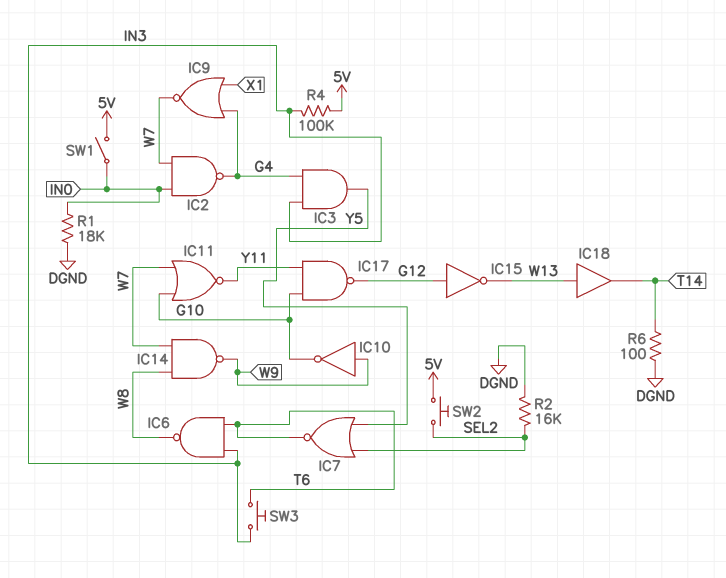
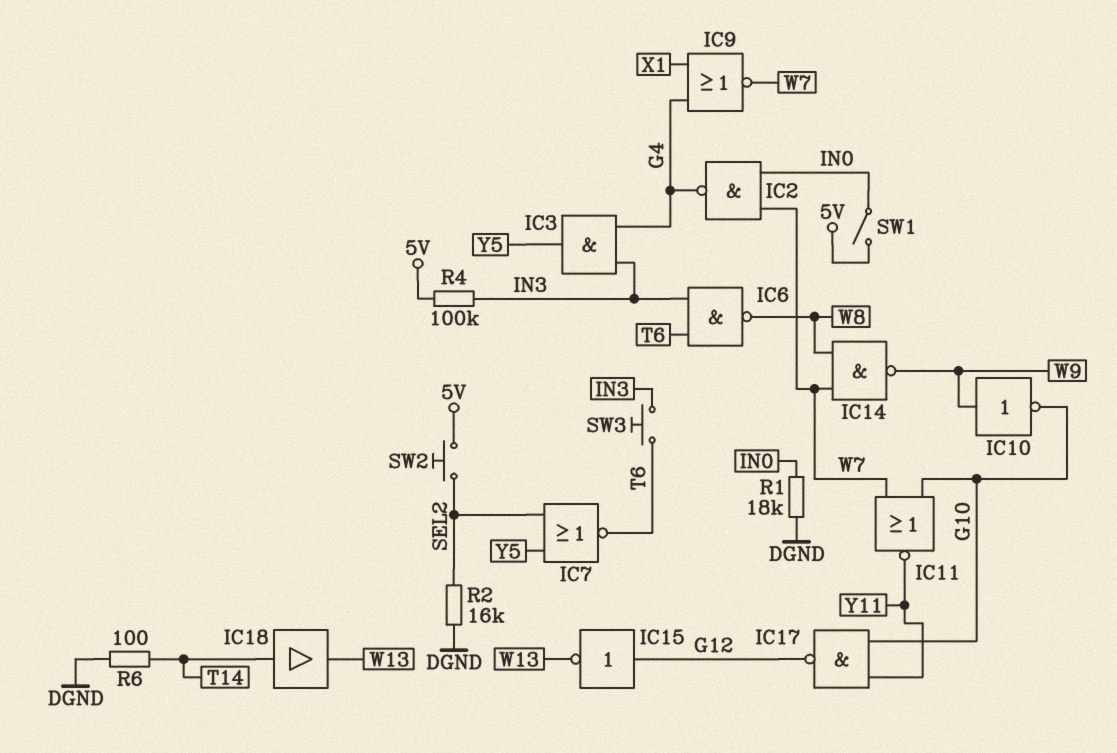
IC18: buffer (in W13, out T14) -> buffer (in T14, out W13)

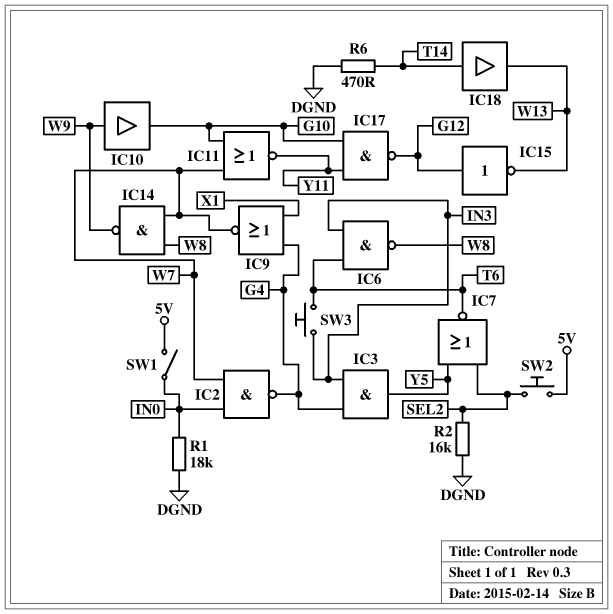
IC10: NOT (in W9, out G10) -> buffer (in W9, out G10)
R4: 100k (5V, IN3) -> none
R6: 100 (DGND, T14) -> 470 (DGND, T14)

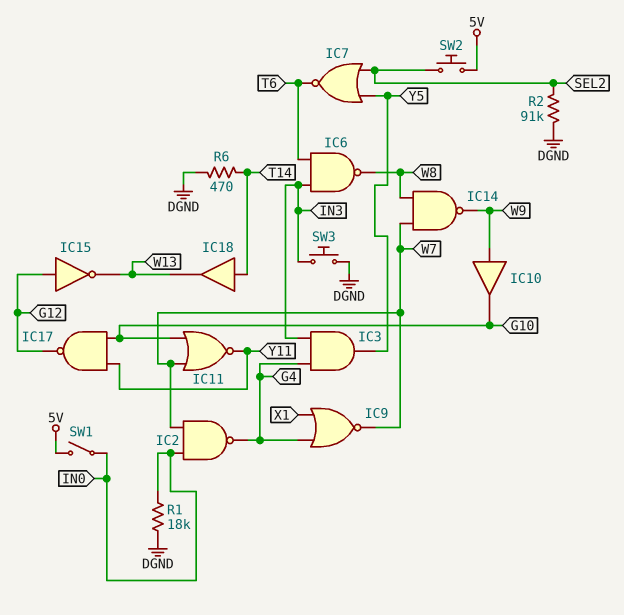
R2: 16k (DGND, SEL2) -> 91k (DGND, SEL2)
SW3: button (IN3, T6) -> button (DGND, IN3)

